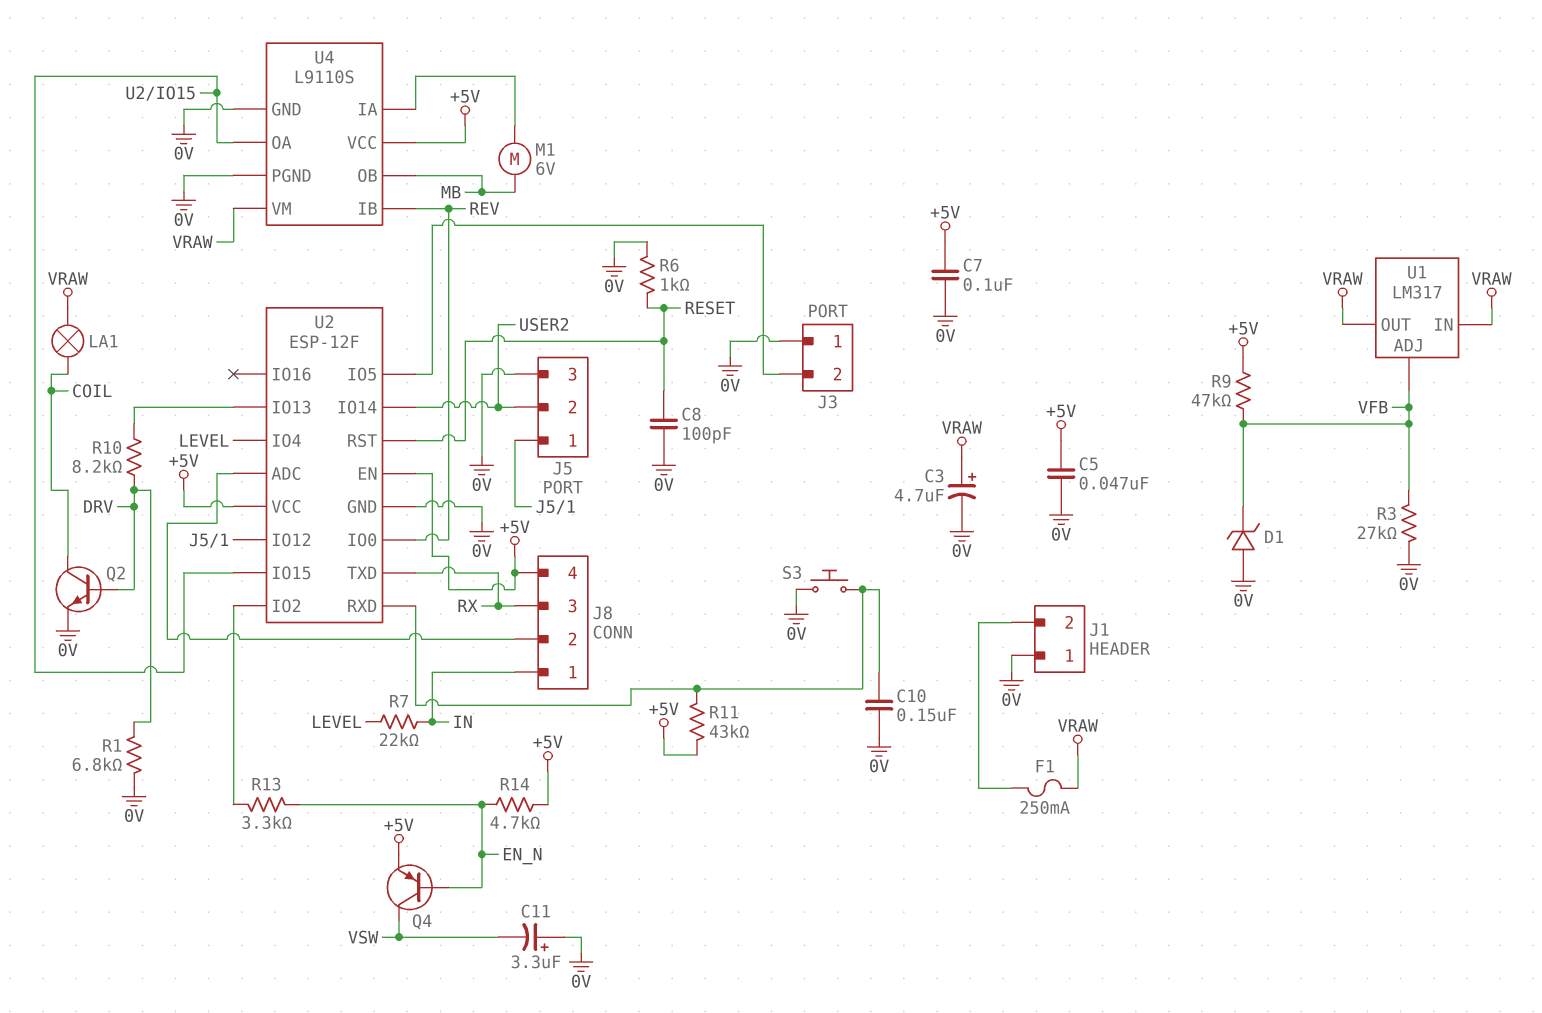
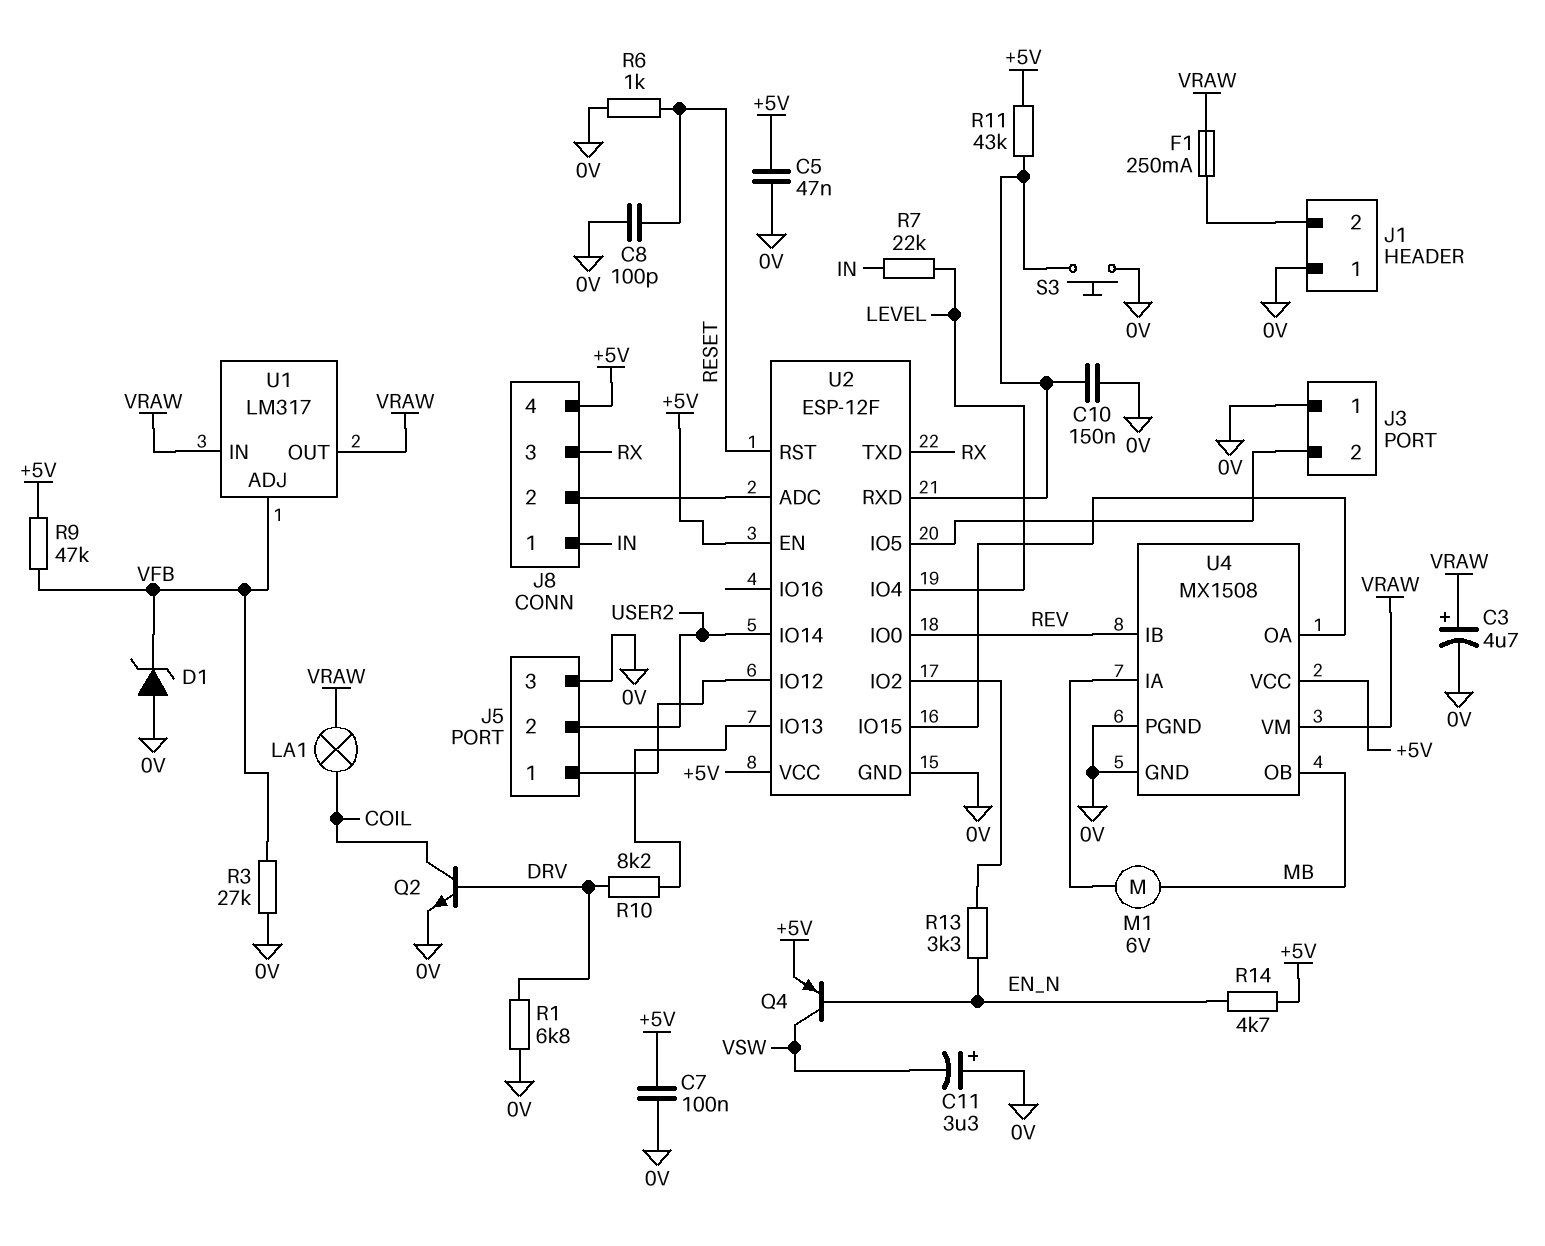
U4: L9110S -> MX1508

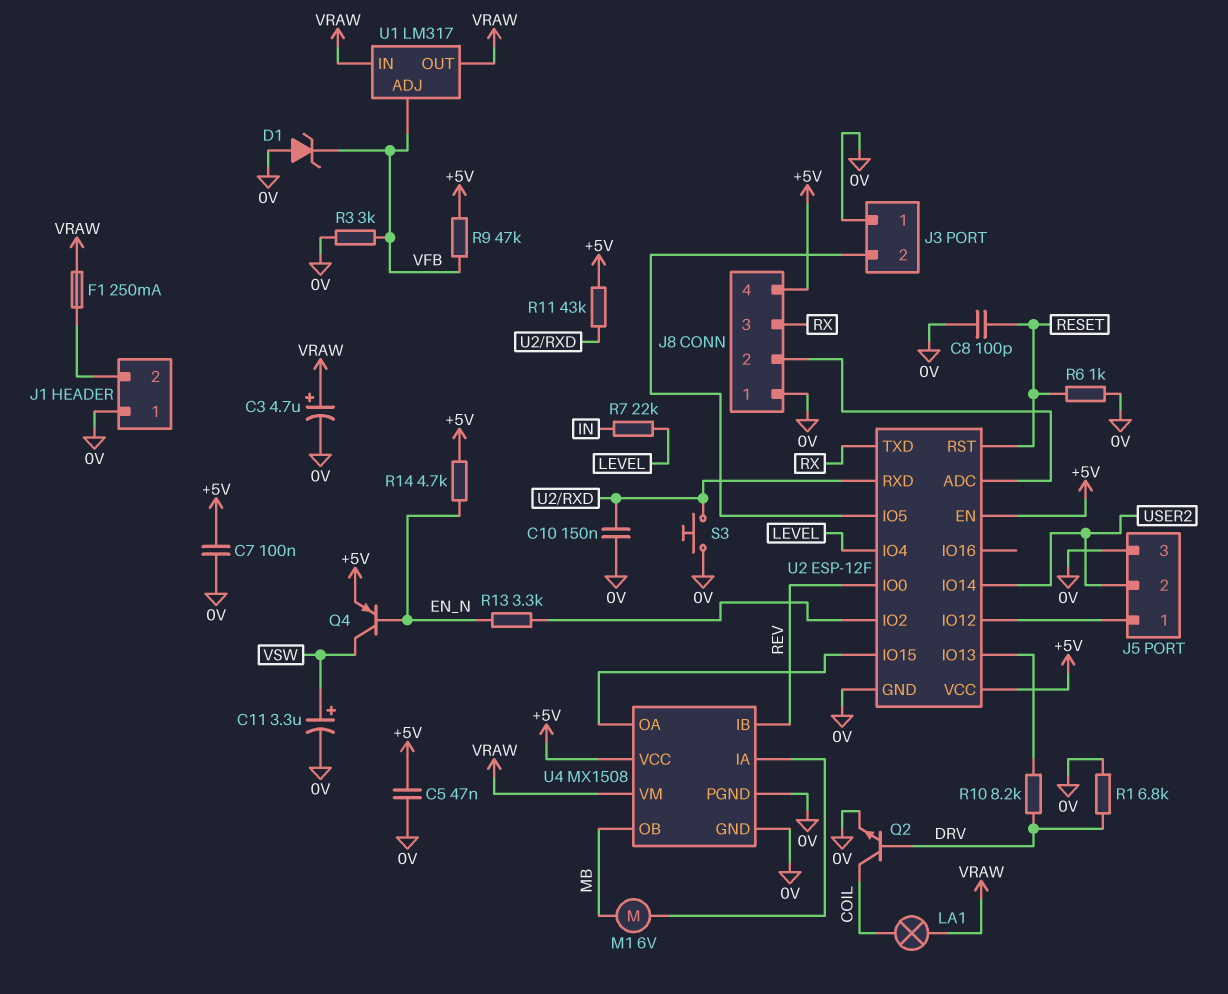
C11: 3.3uF (plus 0V, minus VSW) -> 3.3uF (plus VSW, minus 0V)
J8 pin 1: IN -> 0V
R3: 27k (0V, VFB) -> 3k (0V, VFB)

